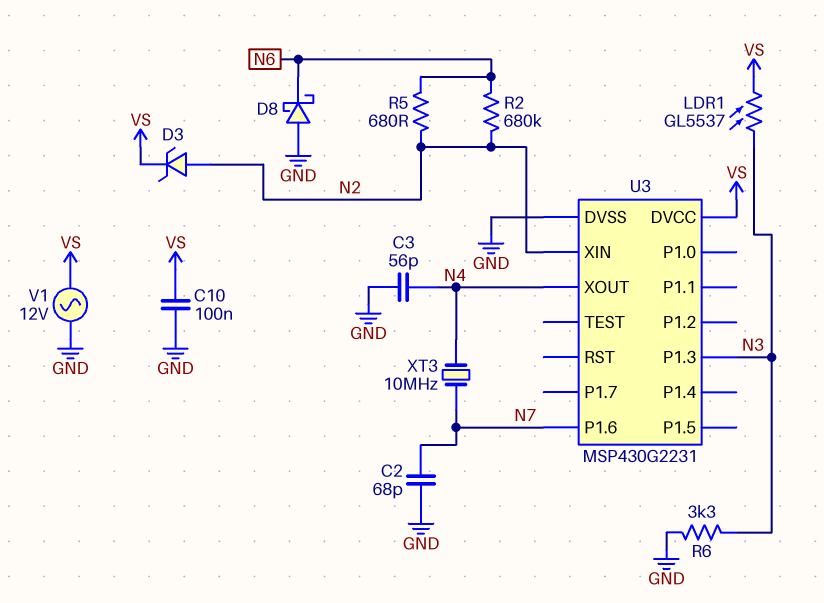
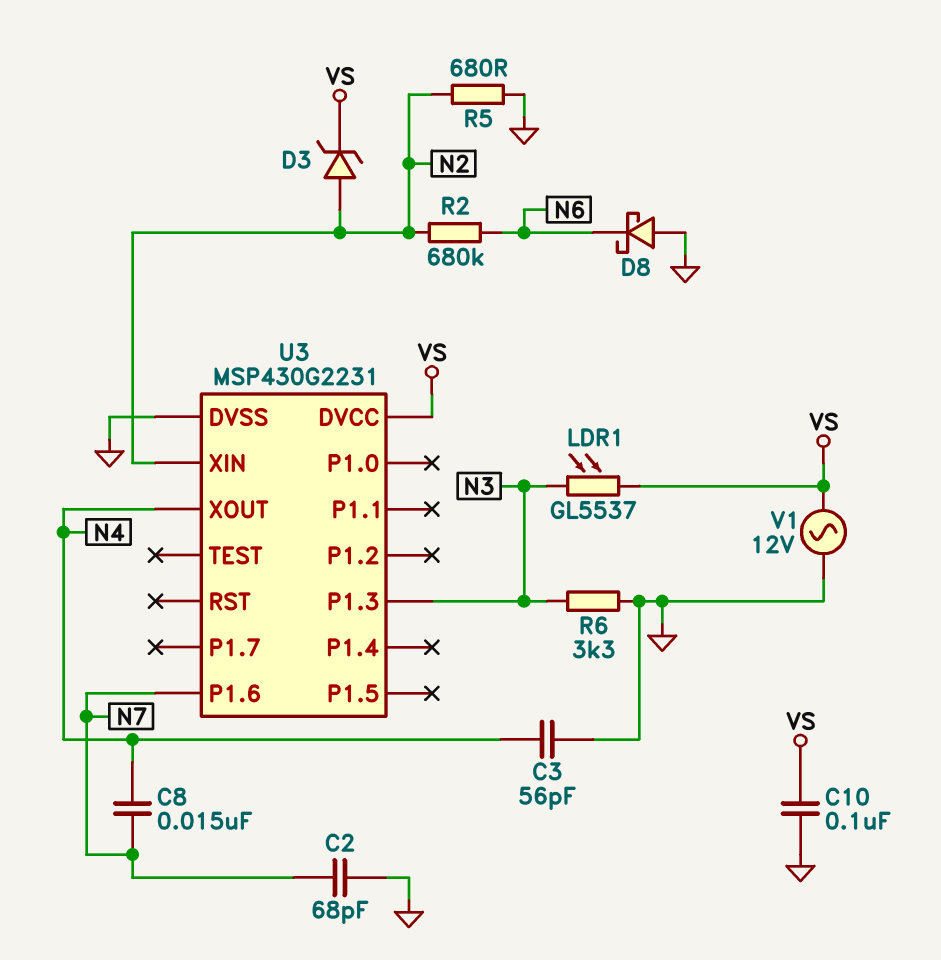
C8: none -> 15nF (N4, N7)
R5: 680 (N2, N6) -> 680 (GND, N2)
XT3: 10MHz (N4, N7) -> none

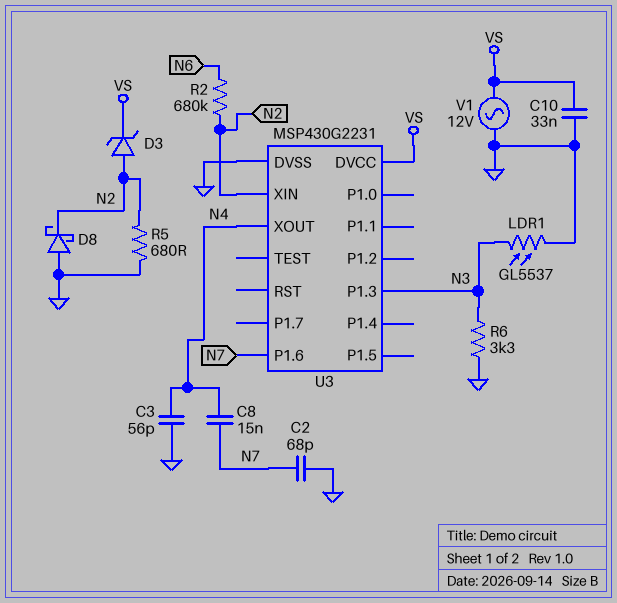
C10: 100nF (GND, VS) -> 33nF (GND, VS)
D8: schottky (A GND, K N6) -> schottky (A GND, K N2)
LDR1: GL5537 (N3, VS) -> GL5537 (GND, N3)

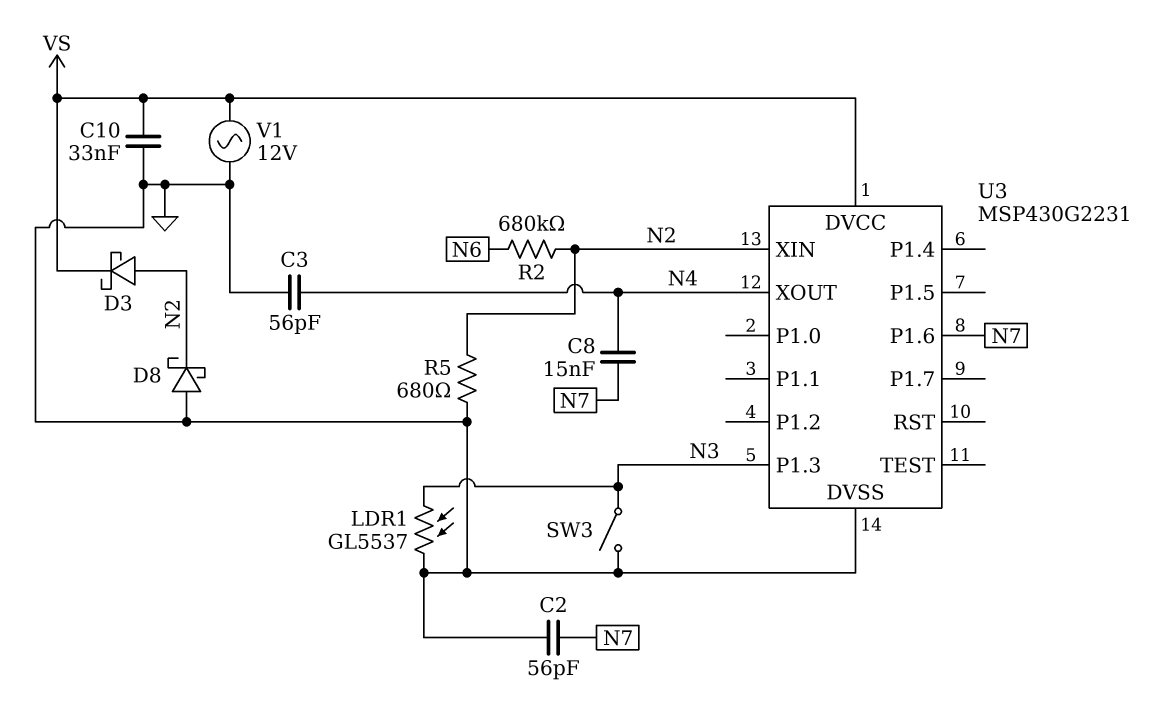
C2: 68pF (GND, N7) -> 56pF (GND, N7)
D3: zener (A N2, K VS) -> schottky (A N2, K VS)
R6: 3.3k (GND, N3) -> none
SW3: none -> switch (GND, N3)

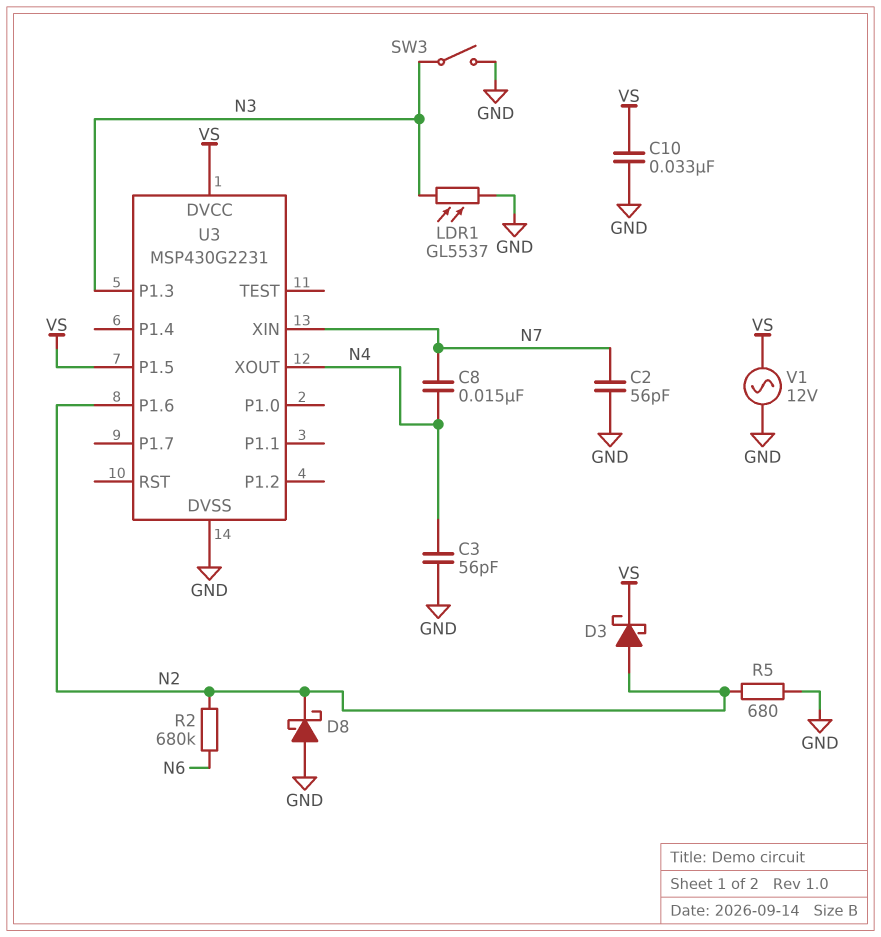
U3 pin P1.5: none -> VS
U3 pin P1.6: N7 -> N2
U3 pin XIN: N2 -> N7

